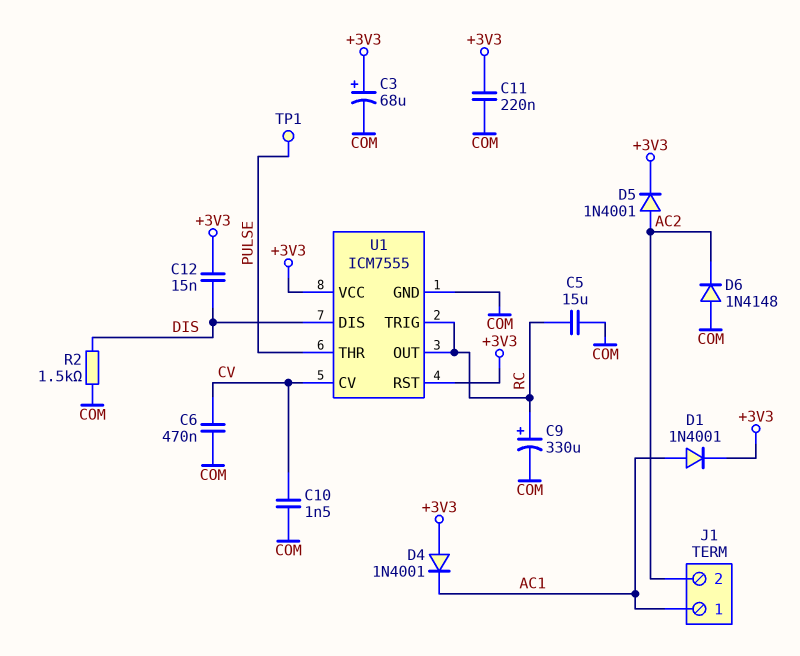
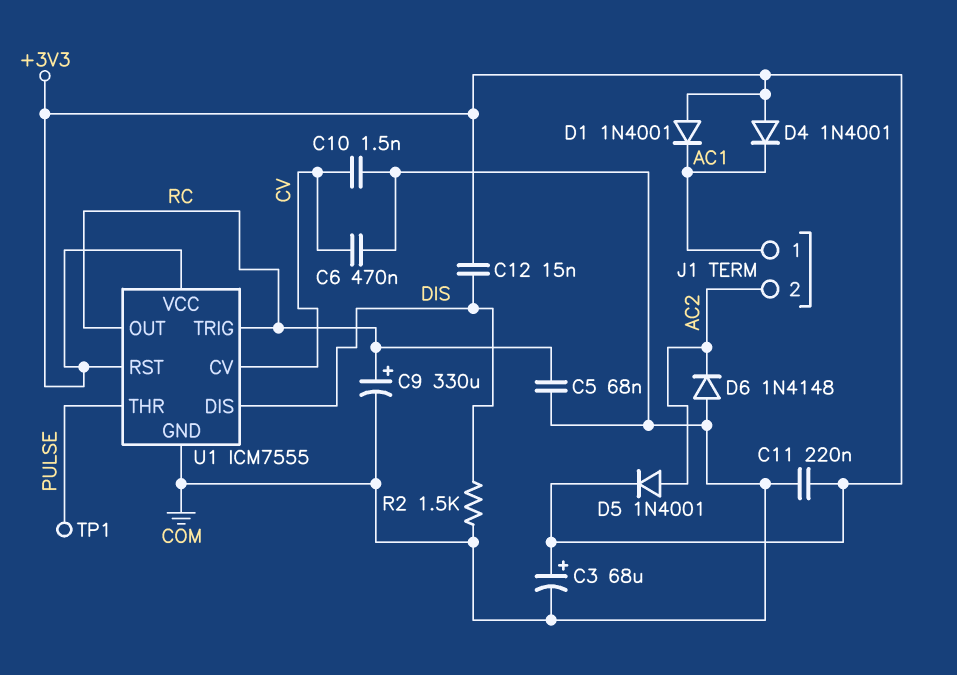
C5: 15uF (COM, RC) -> 68nF (COM, RC)
D1: diode 1N4001 (A AC1, K +3V3) -> diode 1N4001 (A +3V3, K AC1)

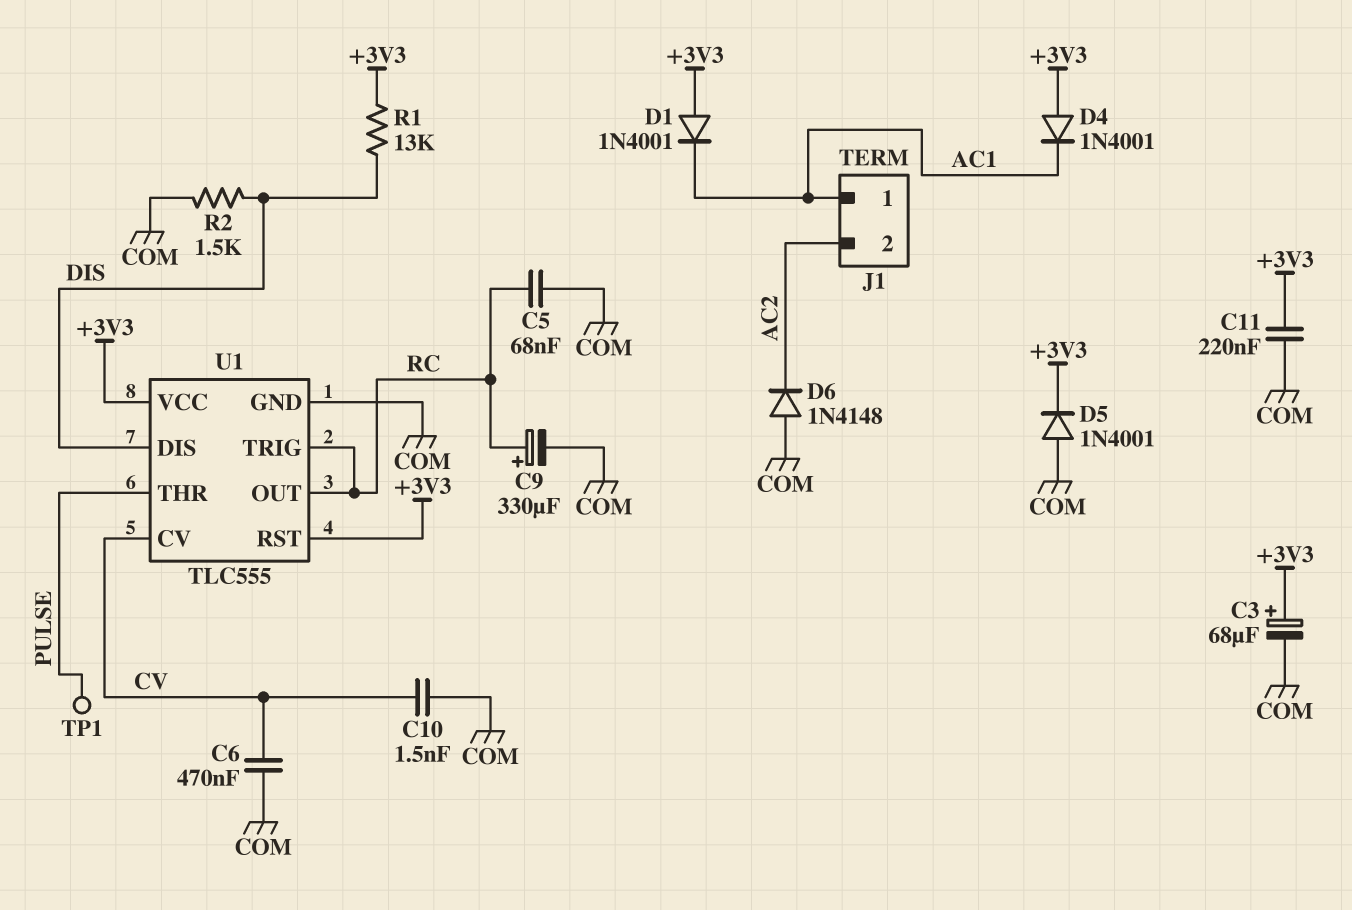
C12: 15nF (+3V3, DIS) -> none
D5: diode 1N4001 (A AC2, K +3V3) -> diode 1N4001 (A COM, K +3V3)
R1: none -> 13k (+3V3, DIS)
U1: ICM7555 -> TLC555

